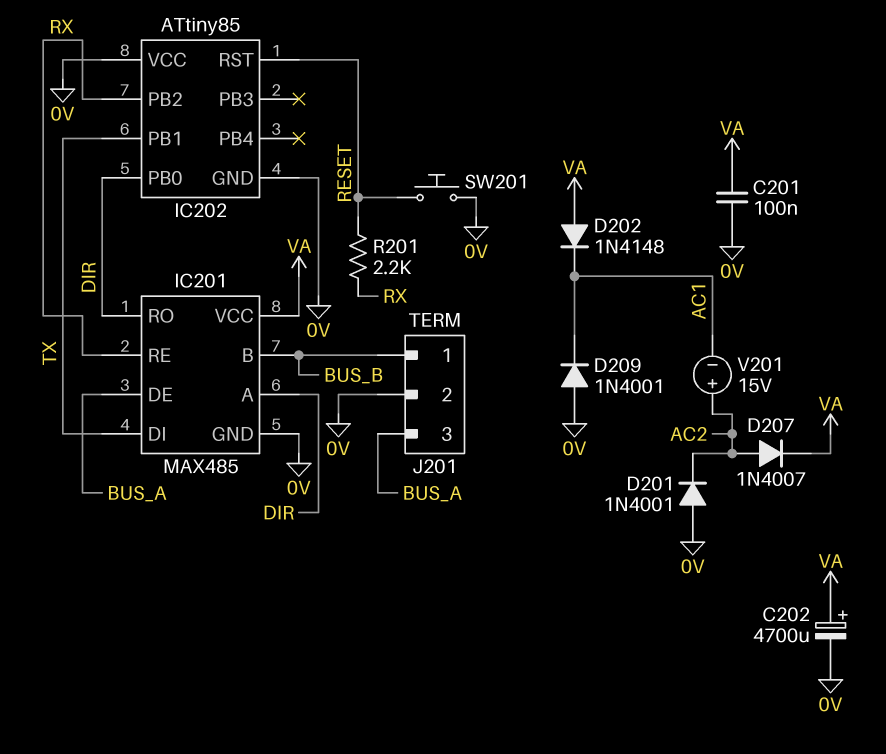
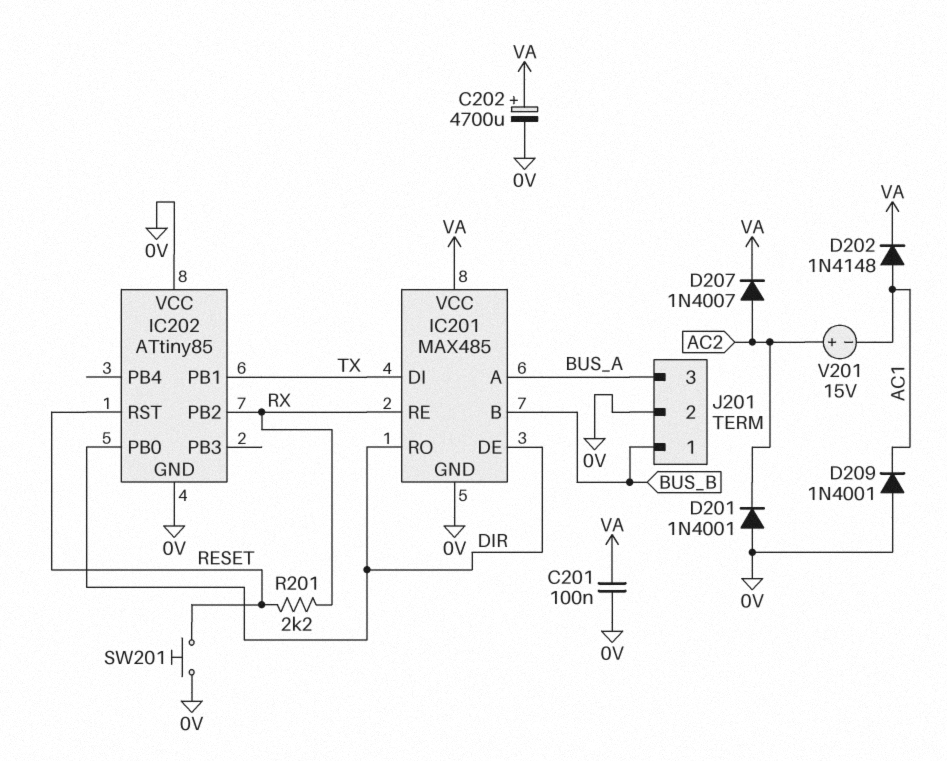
D202: diode 1N4148 (A VA, K AC1) -> diode 1N4148 (A AC1, K VA)
IC201 pin A: DIR -> BUS_A
IC201 pin DE: BUS_A -> DIR

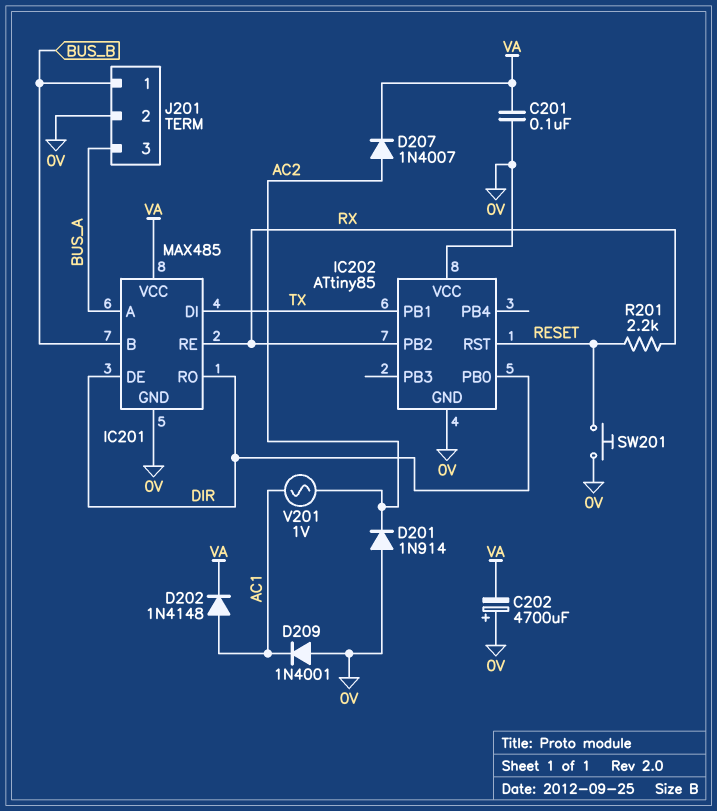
C202: 4700uF (plus VA, minus 0V) -> 4700uF (plus 0V, minus VA)
D201: diode 1N4001 (A 0V, K AC2) -> diode 1N914 (A 0V, K AC2)
V201: 15V (plus AC2, minus AC1) -> AC 1V (AC1, AC2)

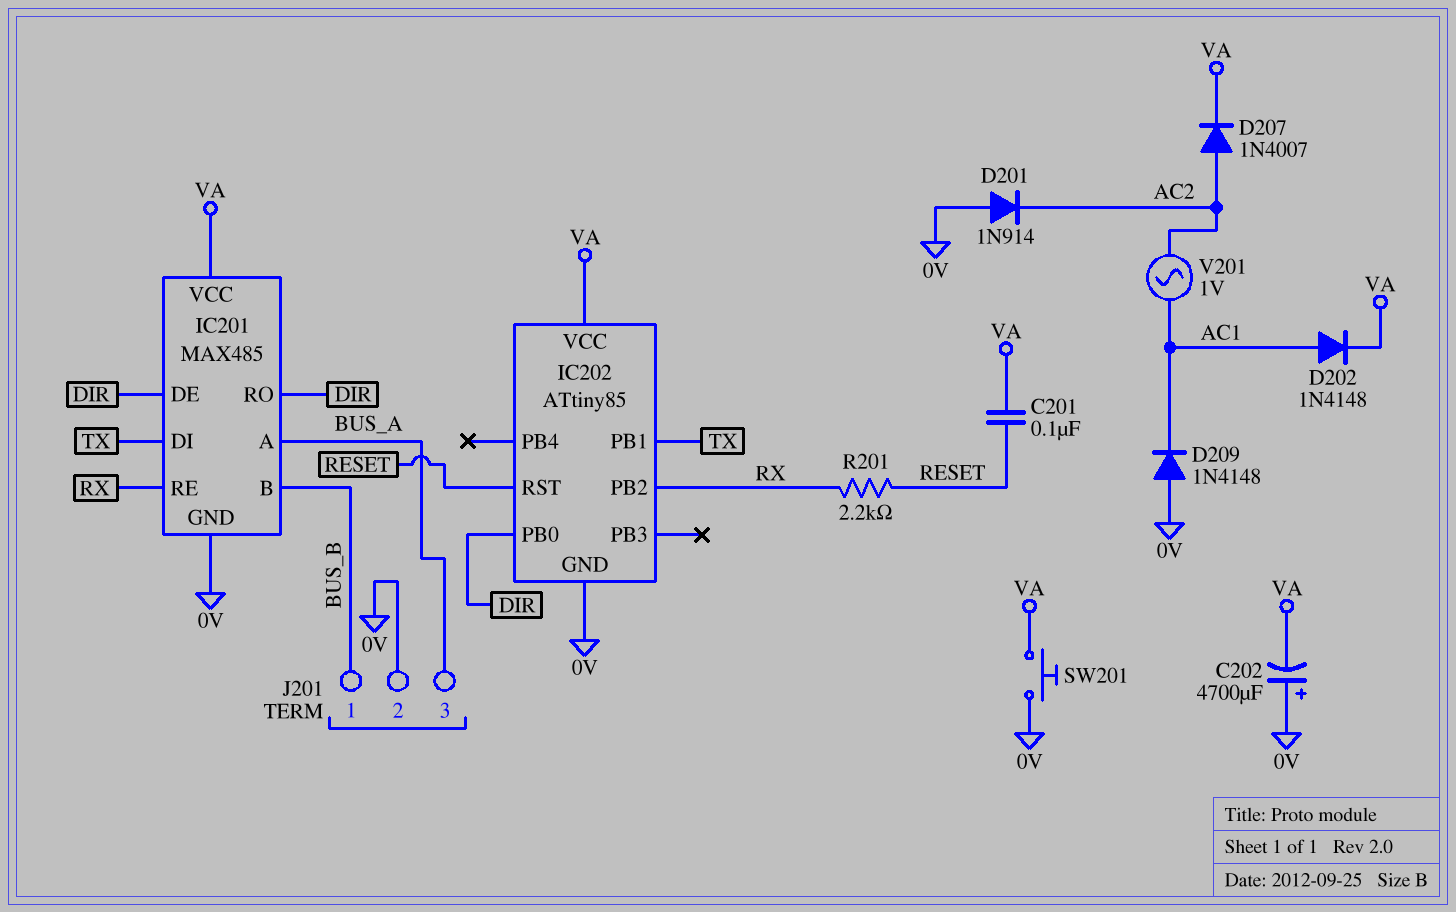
C201: 100nF (0V, VA) -> 100nF (RESET, VA)
D209: diode 1N4001 (A 0V, K AC1) -> diode 1N4148 (A 0V, K AC1)
IC202 pin VCC: 0V -> VA
SW201: button (0V, RESET) -> button (0V, VA)

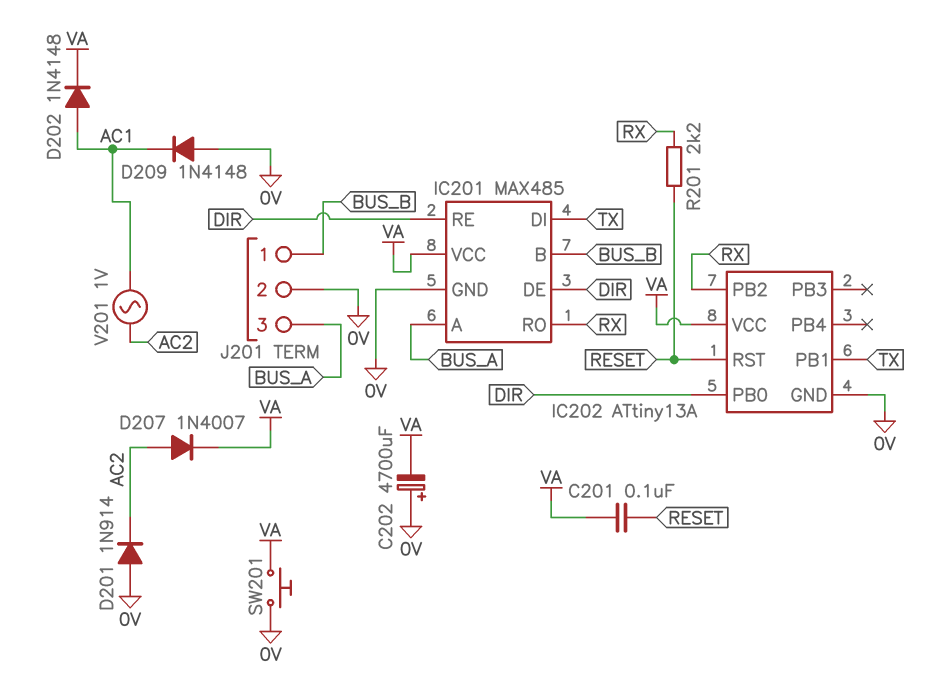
IC201 pin RE: RX -> DIR
IC201 pin RO: DIR -> RX
IC202: ATtiny85 -> ATtiny13A

